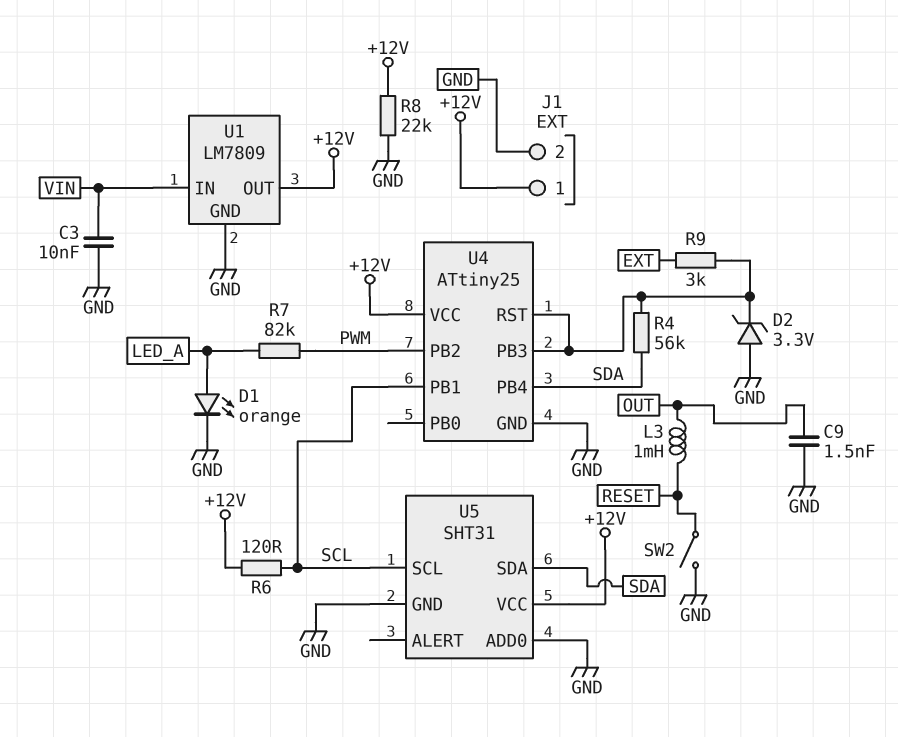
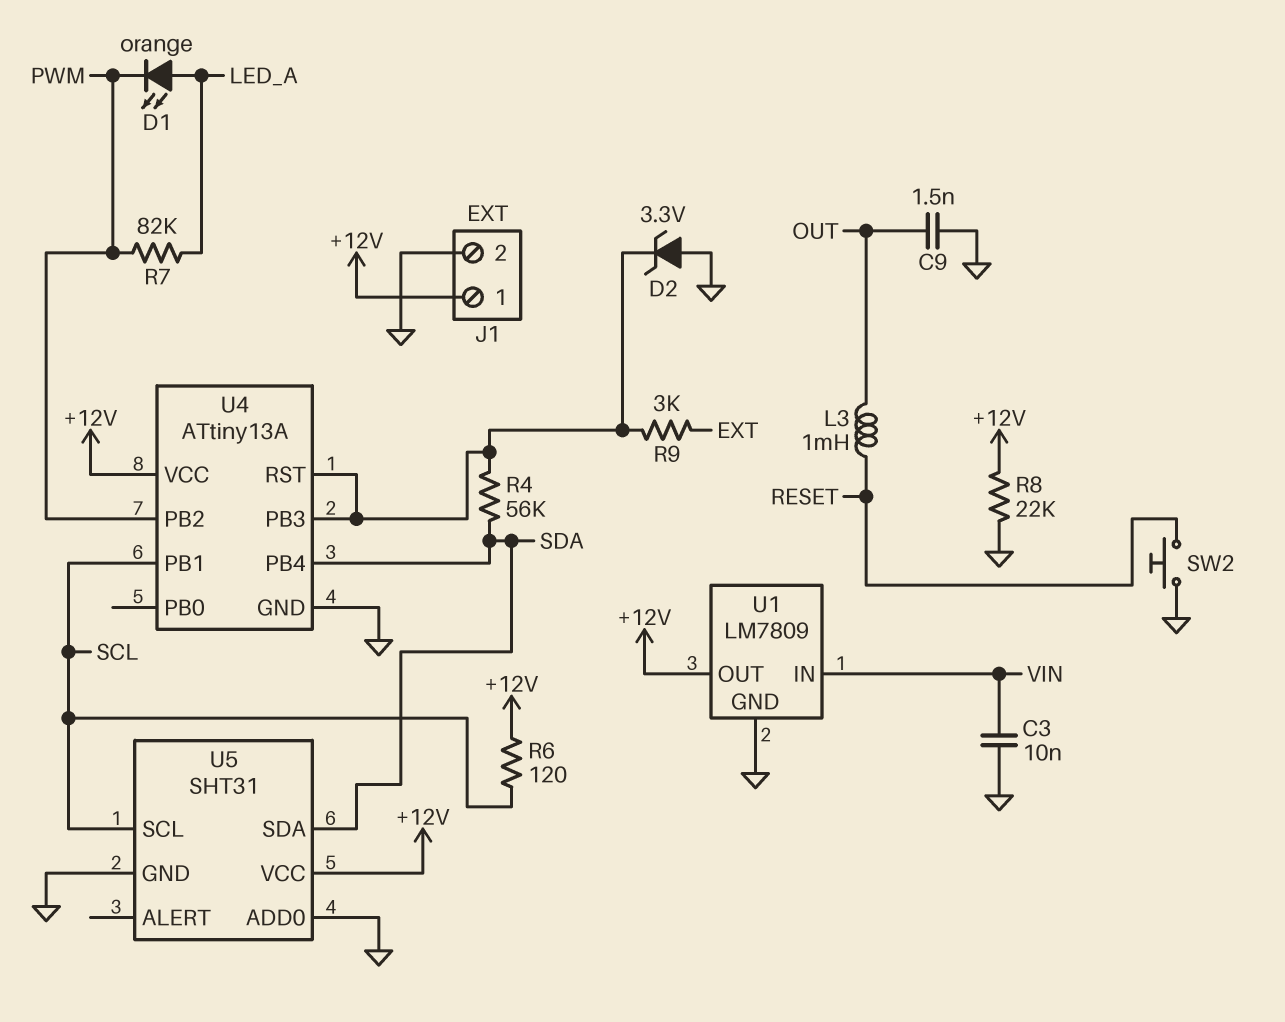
D1: LED orange (A LED_A, K GND) -> LED orange (A LED_A, K PWM)
SW2: switch (GND, RESET) -> button (GND, RESET)
U4: ATtiny25 -> ATtiny13A

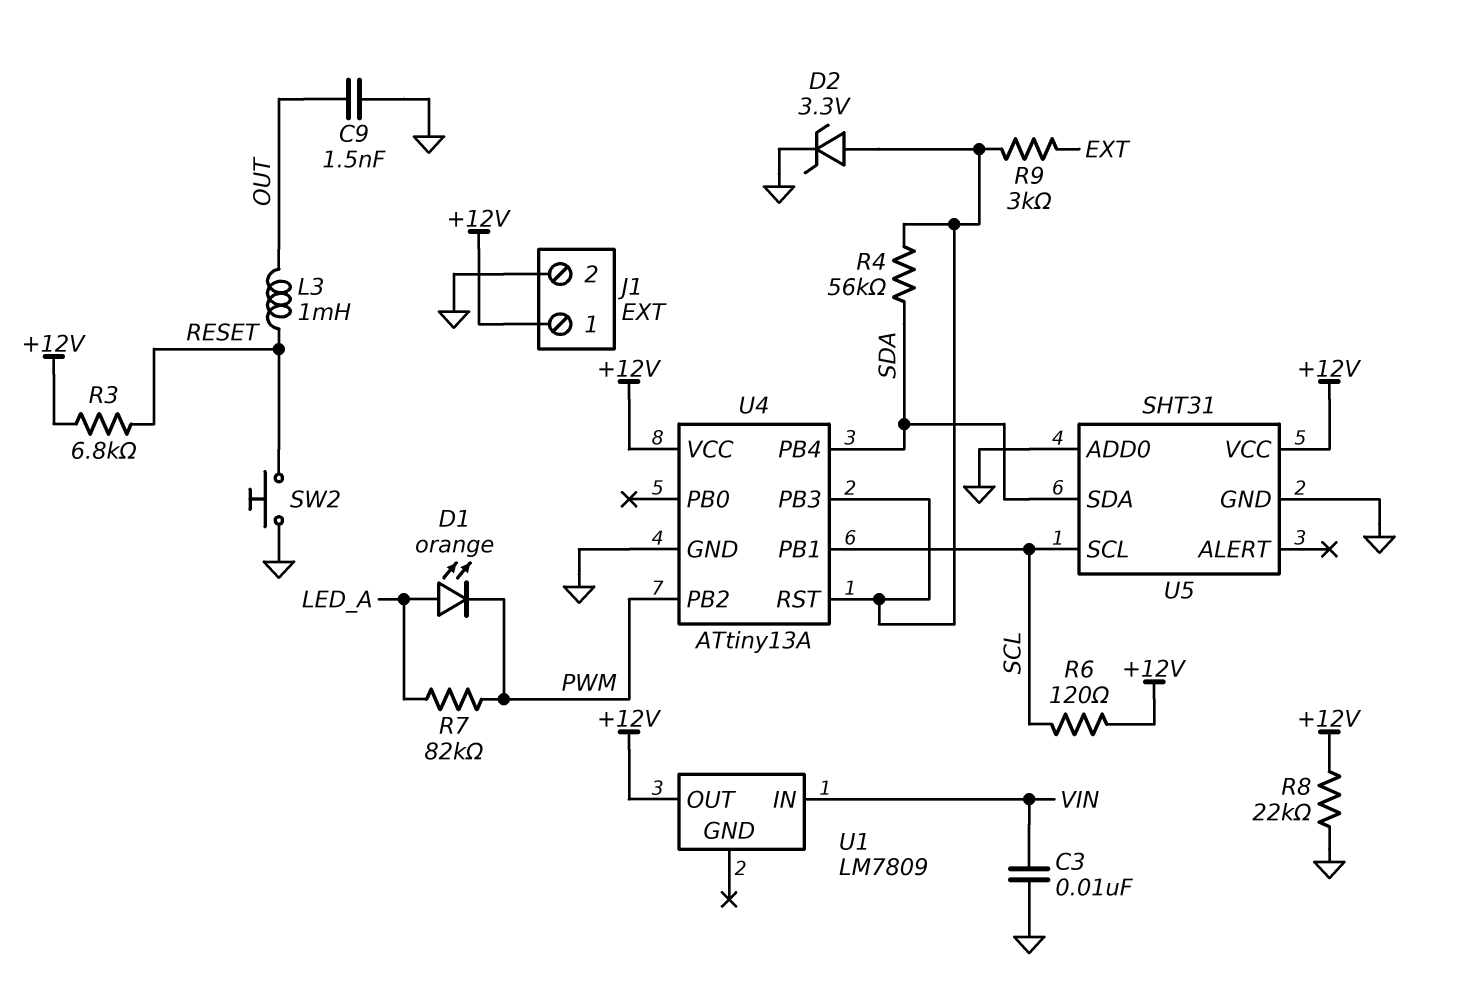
D2: zener 3.3V (A GND, K U4/PB3) -> zener 3.3V (A U4/PB3, K GND)
R3: none -> 6.8k (+12V, RESET)
U1 pin GND: GND -> none

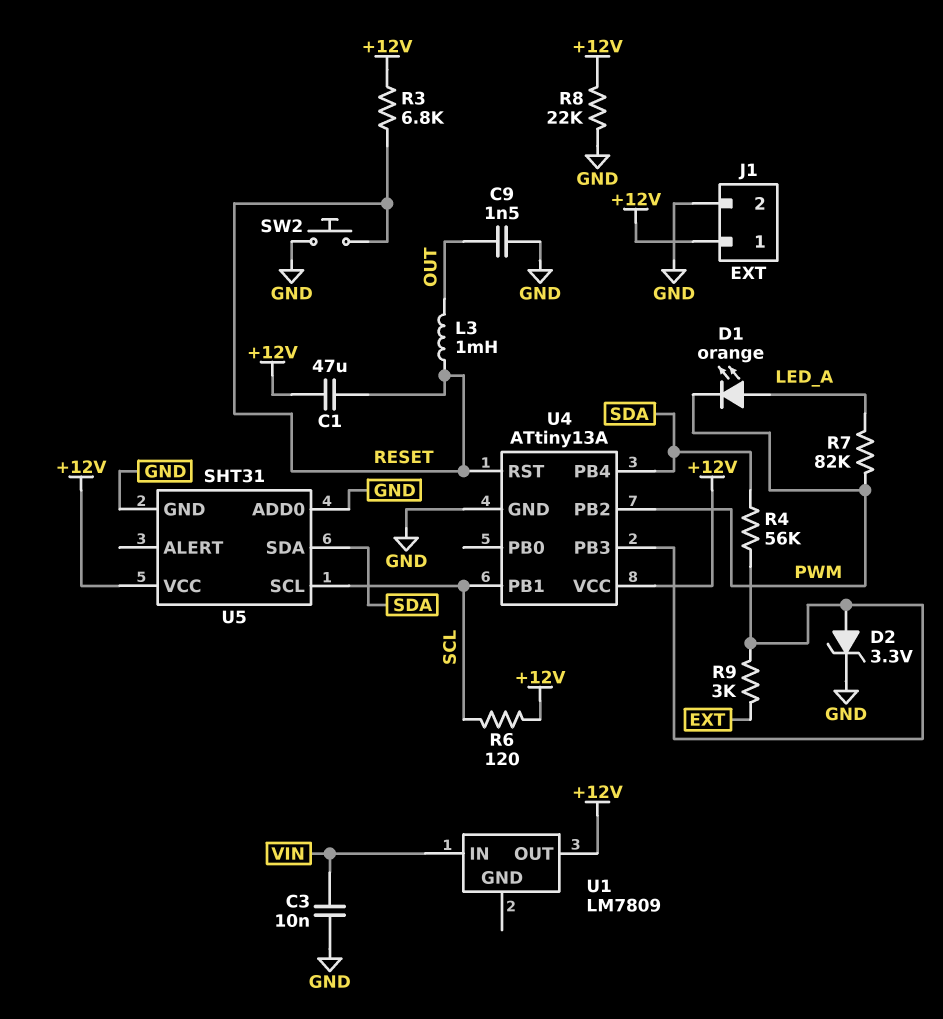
C1: none -> 47uF (+12V, RESET)
U4 pin RST: U4/PB3 -> RESET

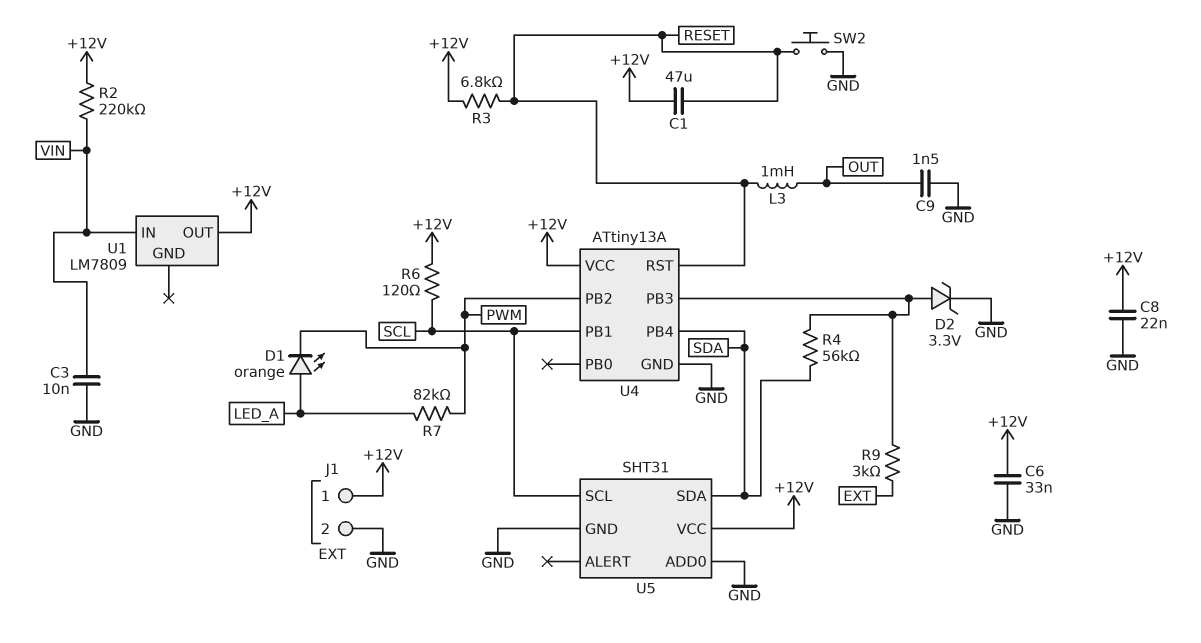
C6: none -> 33nF (+12V, GND)
C8: none -> 22nF (+12V, GND)
R2: none -> 220k (+12V, VIN)
R8: 22k (+12V, GND) -> none

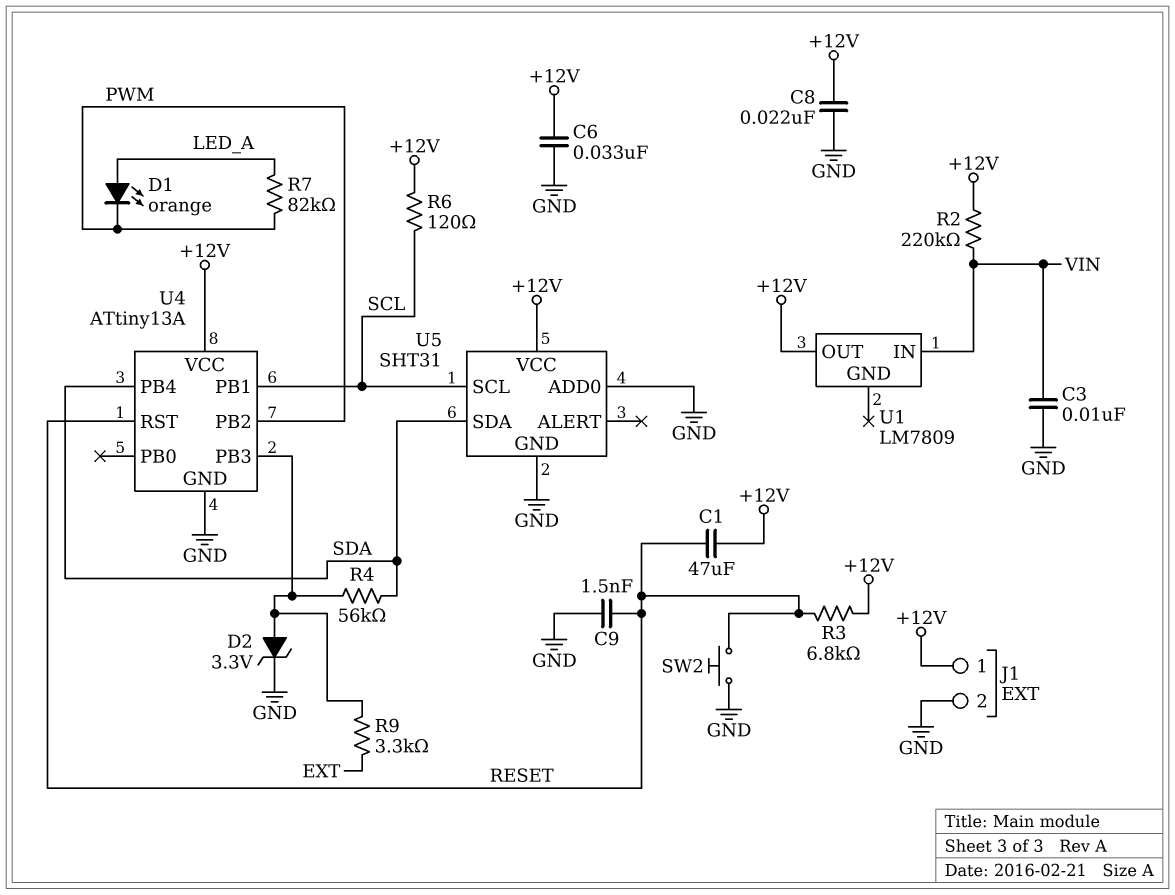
C9: 1.5nF (GND, OUT) -> 1.5nF (GND, RESET)
L3: 1mH (OUT, RESET) -> none
R9: 3k (EXT, U4/PB3) -> 3.3k (EXT, U4/PB3)

